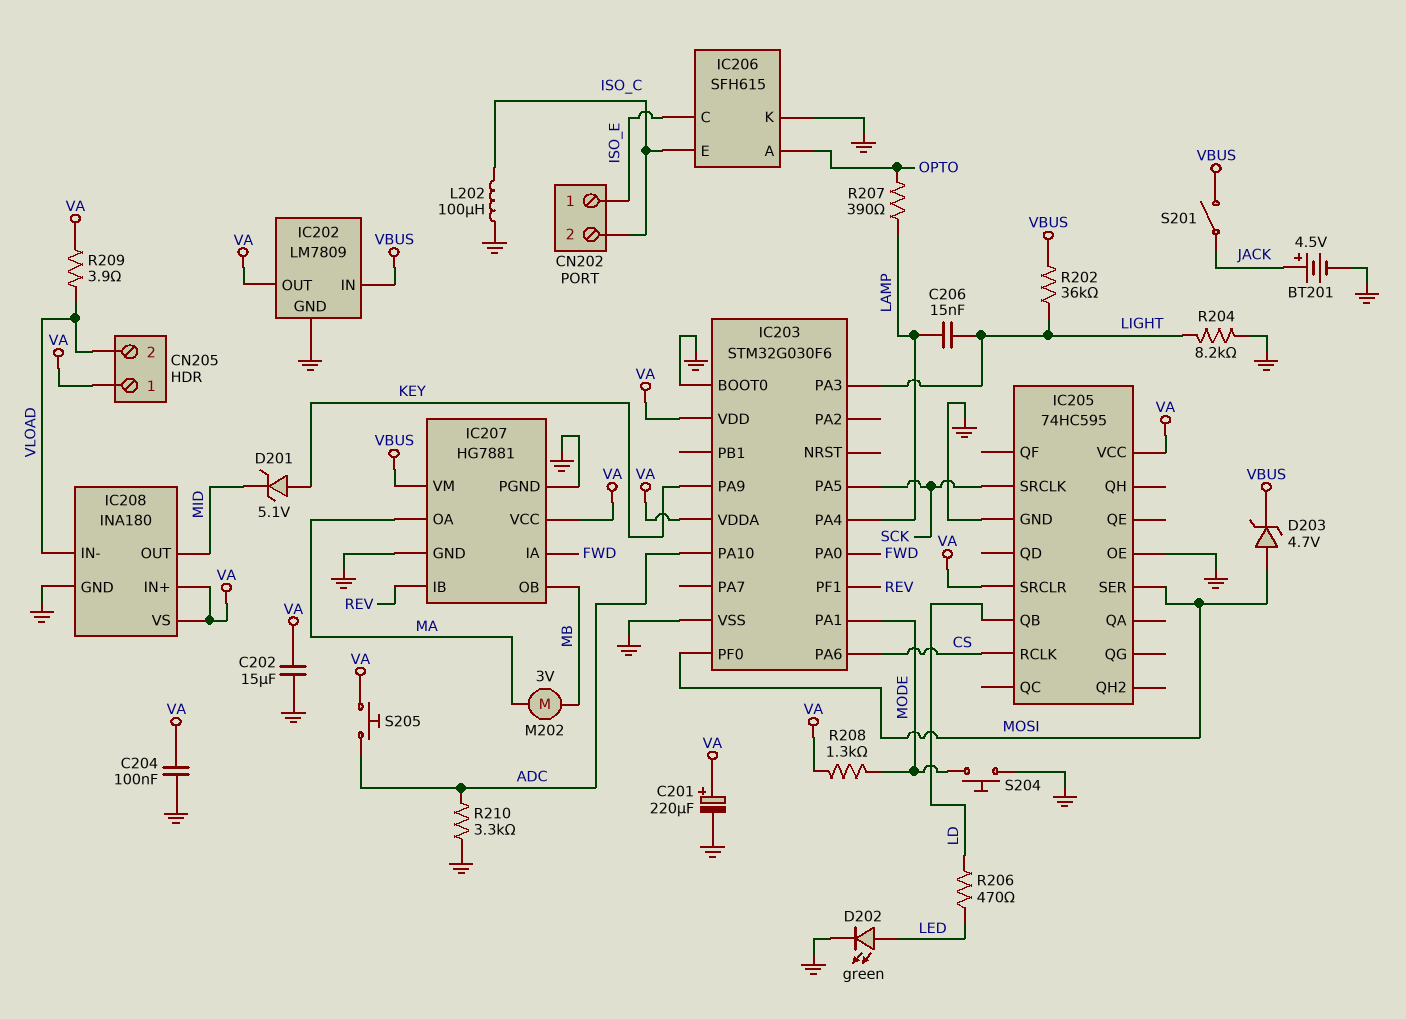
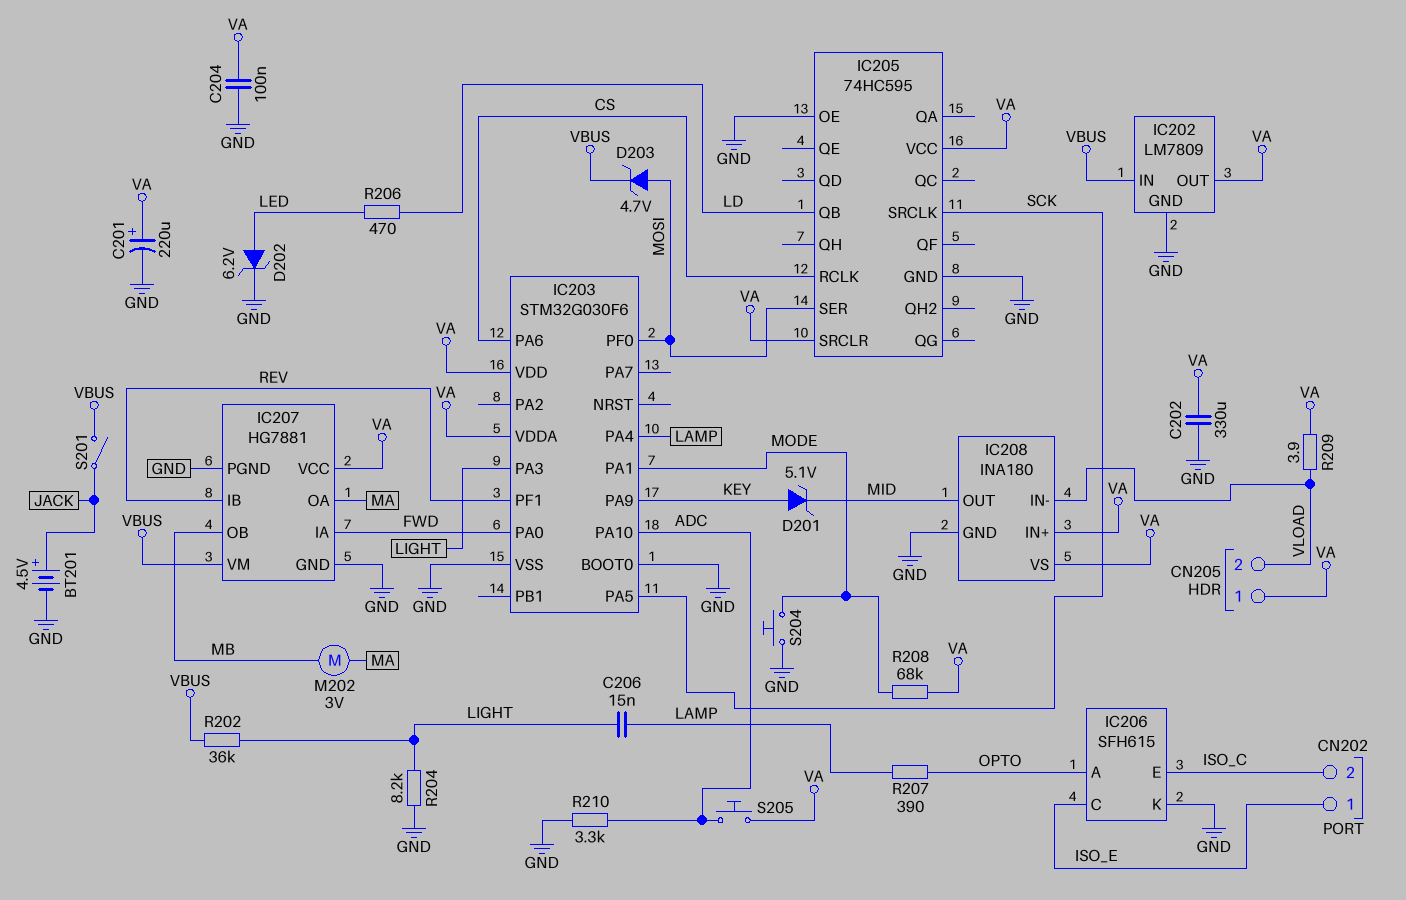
C202: 15uF (GND, VA) -> 330uF (GND, VA)
D202: LED green (A LED, K GND) -> zener 6.2V (A LED, K GND)
L202: 100uH (GND, ISO_C) -> none
R208: 1.3k (MODE, VA) -> 68k (MODE, VA)

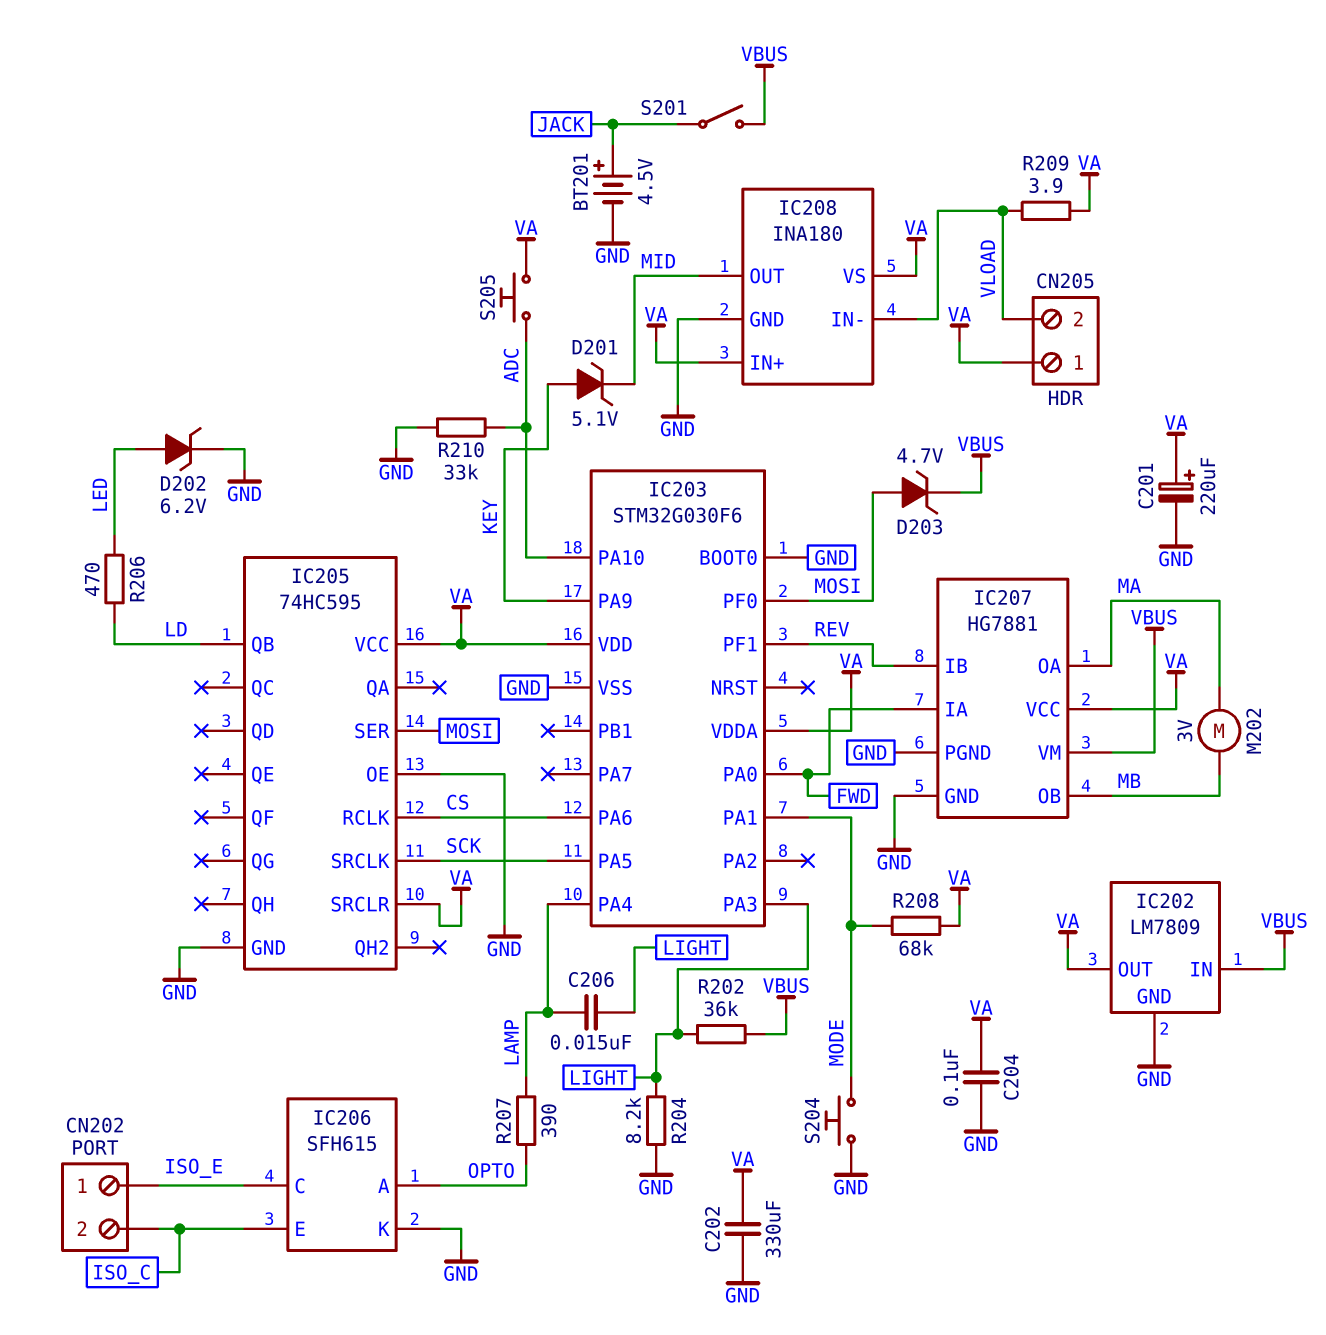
R210: 3.3k (ADC, GND) -> 33k (ADC, GND)

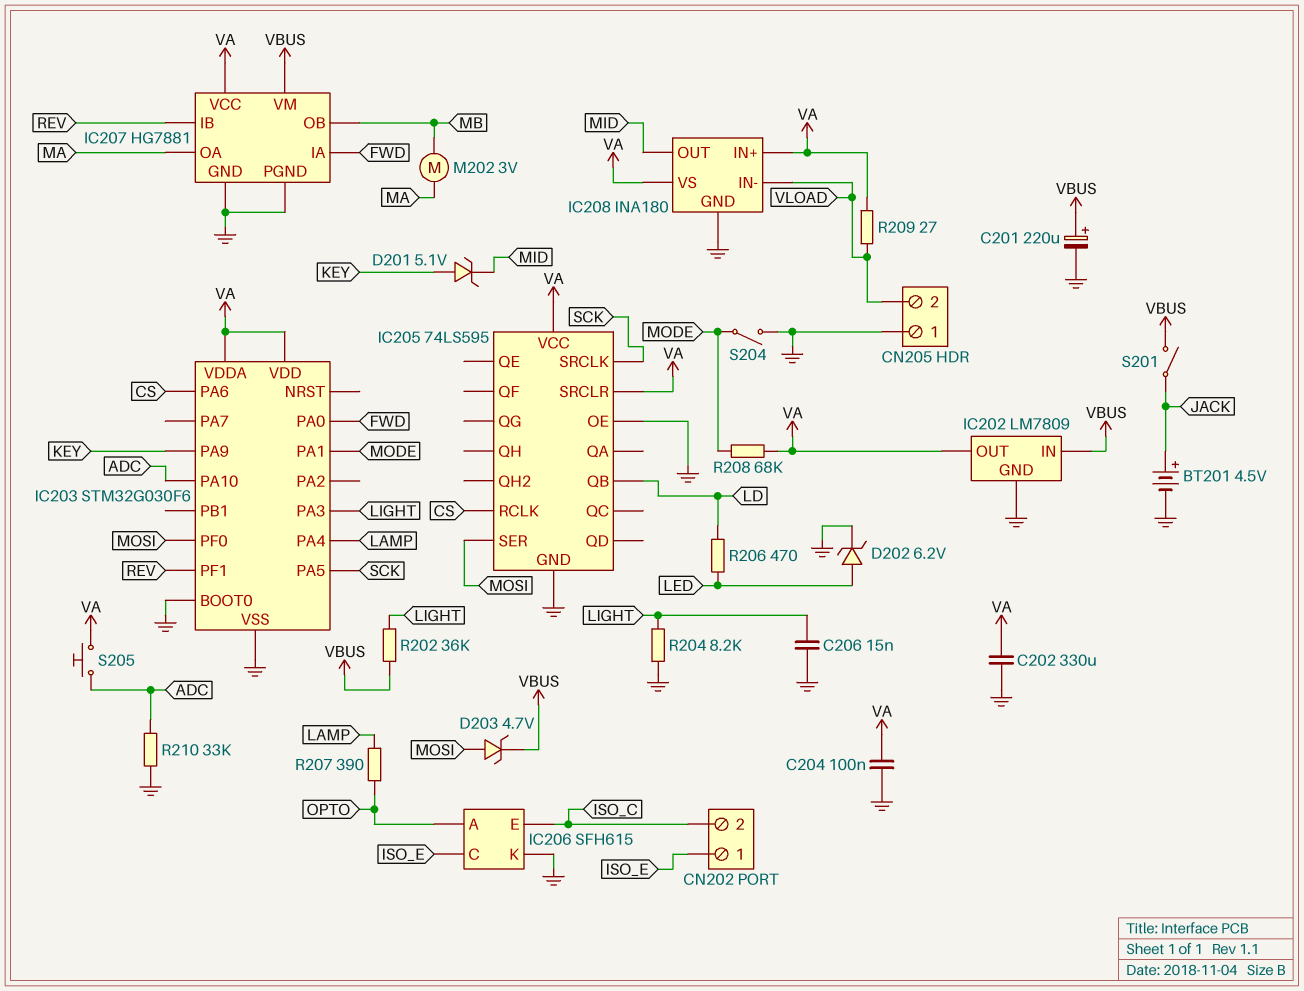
C201: 220uF (plus VA, minus GND) -> 220uF (plus VBUS, minus GND)
C206: 15nF (LAMP, LIGHT) -> 15nF (GND, LIGHT)
CN205 pin 1: VA -> GND
IC205: 74HC595 -> 74LS595
R209: 3.9 (VA, VLOAD) -> 27 (VA, VLOAD)
S204: button (GND, MODE) -> switch (GND, MODE)

